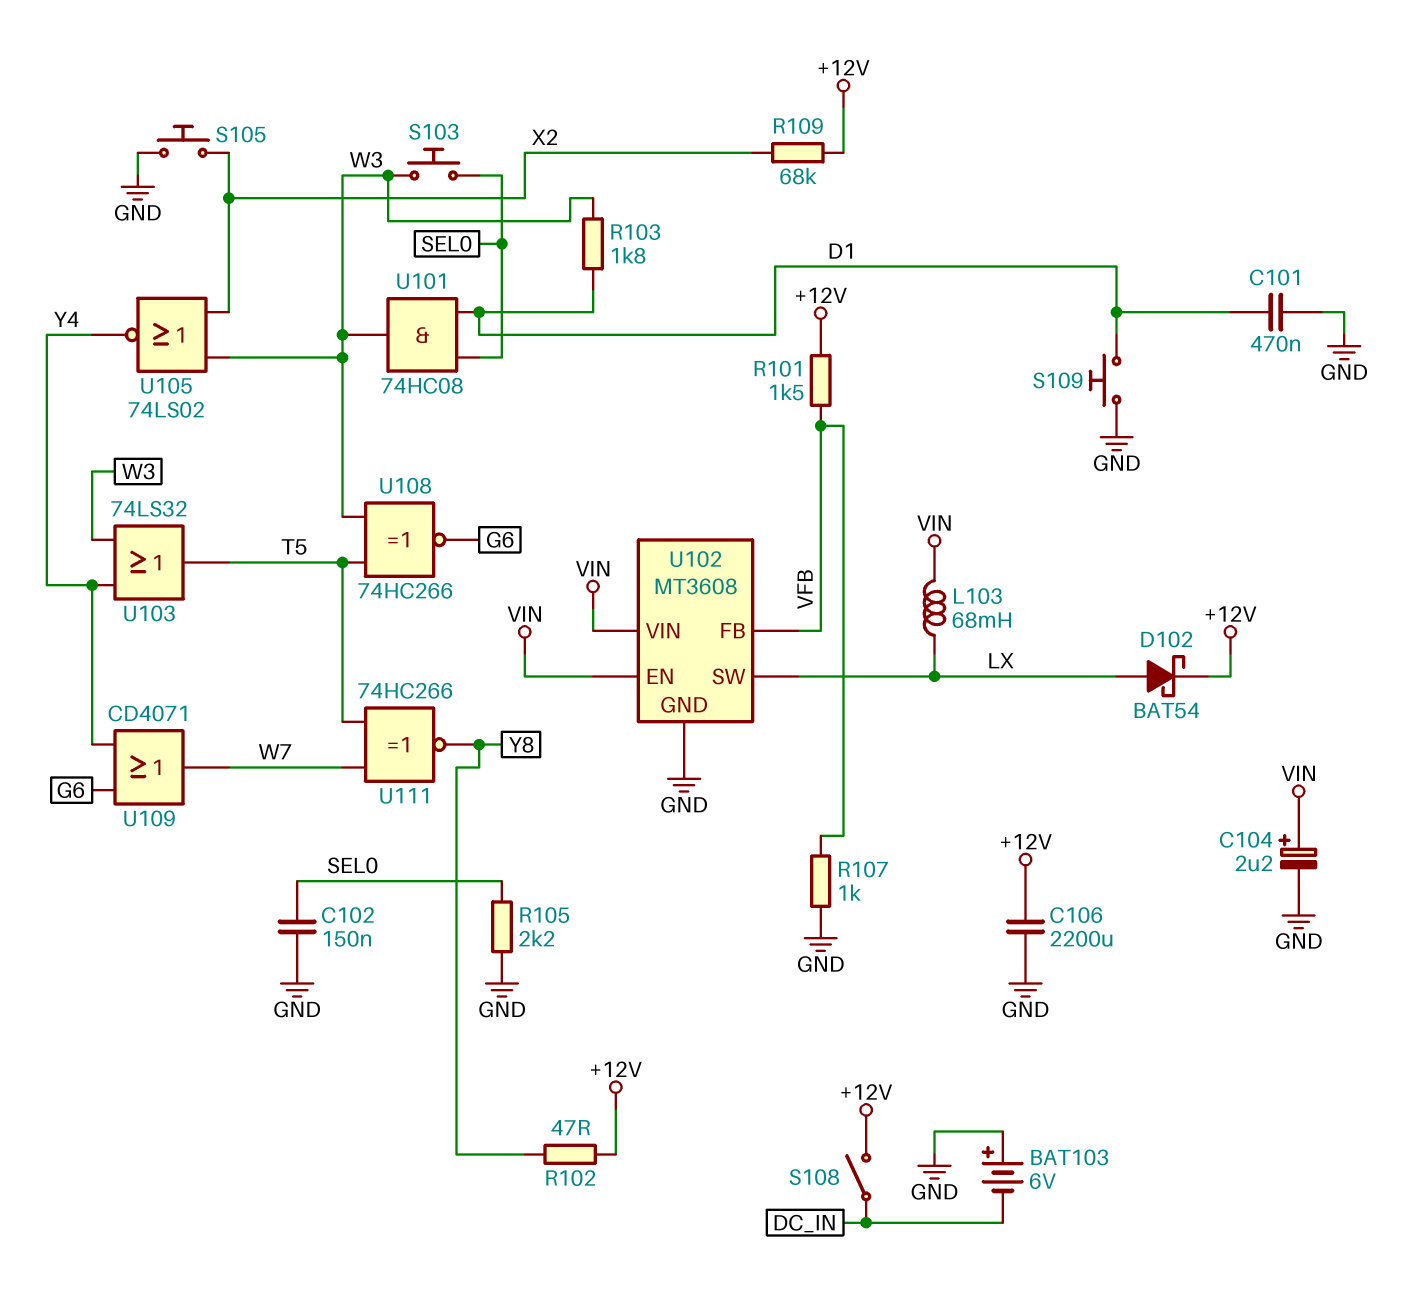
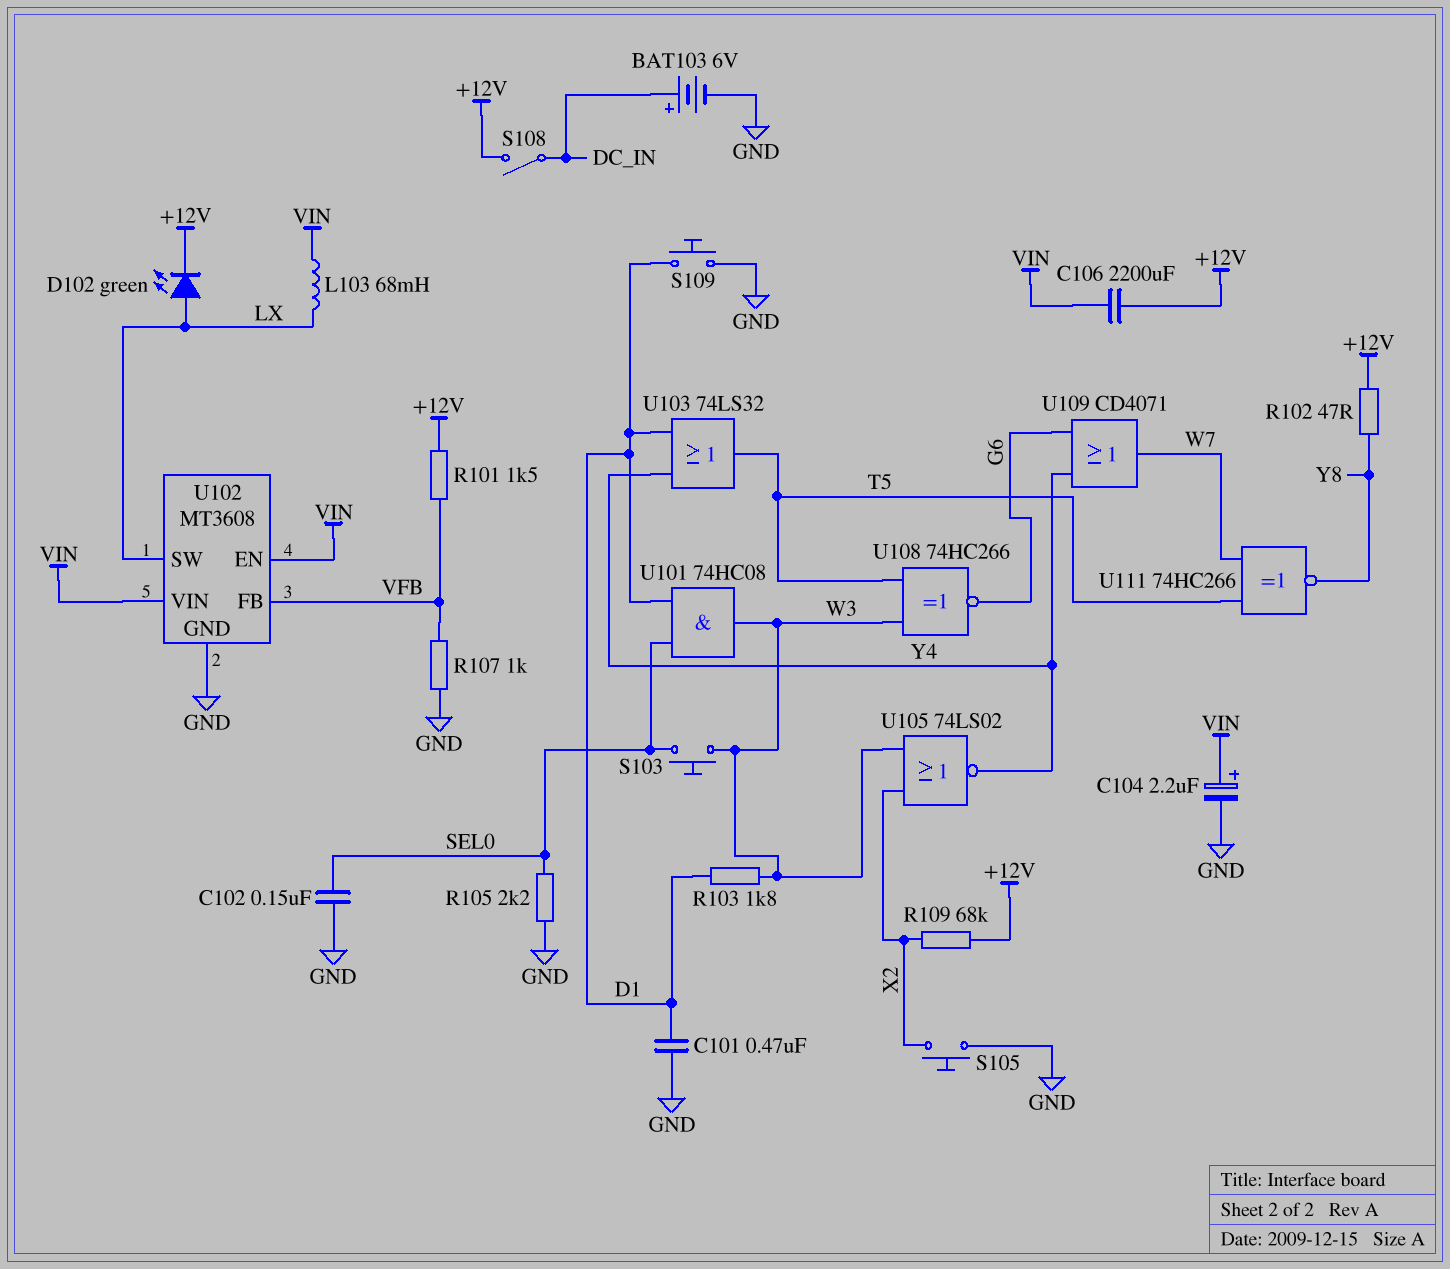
BAT103: 6V (plus GND, minus DC_IN) -> 6V (plus DC_IN, minus GND)
C106: 2200uF (+12V, GND) -> 2200uF (+12V, VIN)
D102: schottky BAT54 (A LX, K +12V) -> LED green (A LX, K +12V)
U103: OR 74LS32 (in W3, in Y4, out T5) -> OR 74LS32 (in D1, in Y4, out T5)

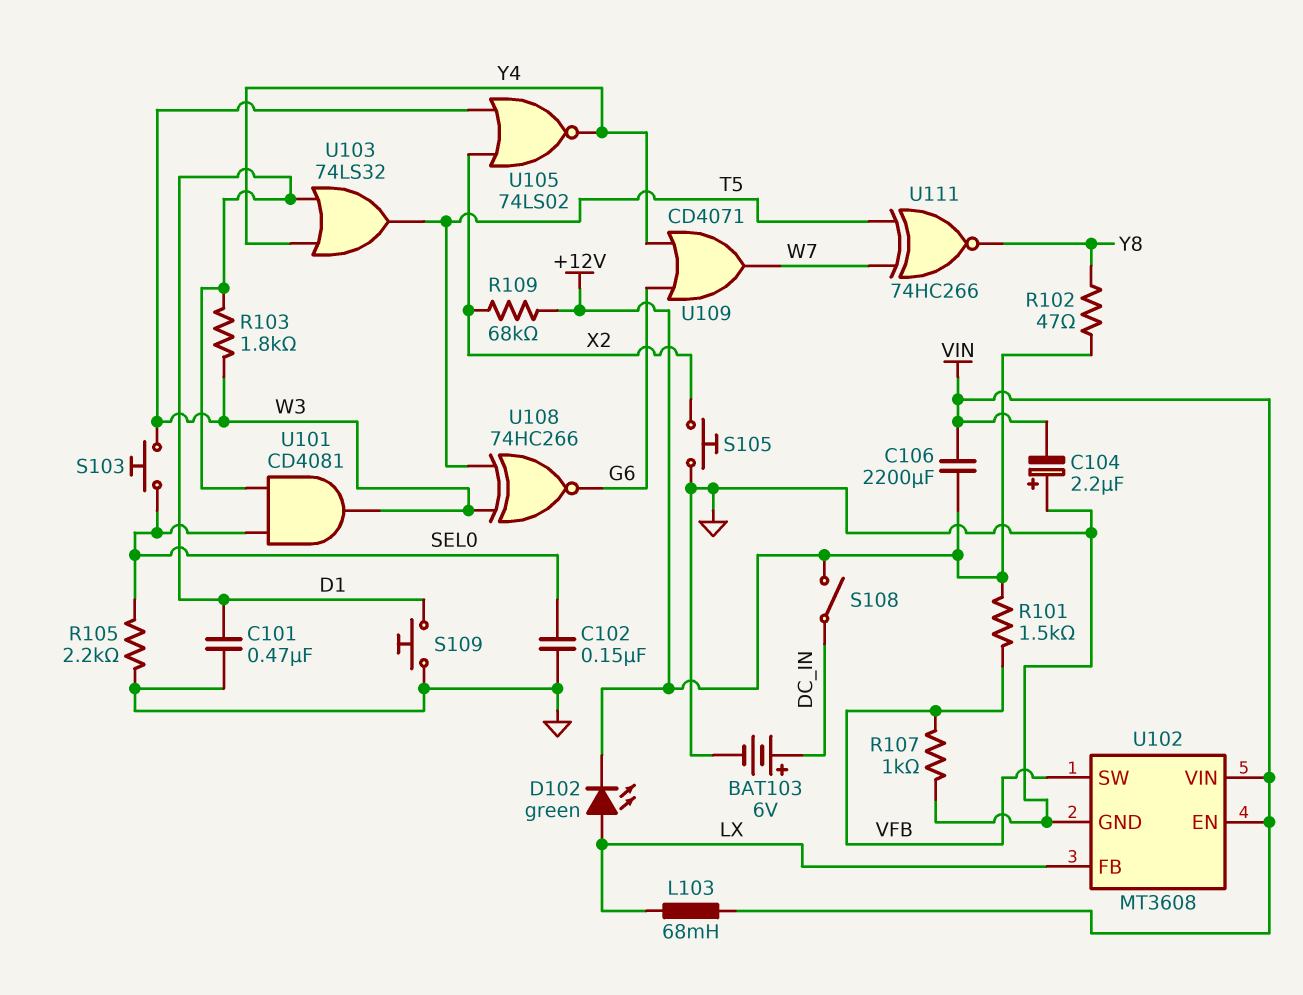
C104: 2.2uF (plus VIN, minus GND) -> 2.2uF (plus GND, minus VIN)
U101: AND 74HC08 (in D1, in SEL0, out W3) -> AND CD4081 (in D1, in SEL0, out W3)
U102 pin FB: VFB -> LX
U102 pin SW: LX -> VFB

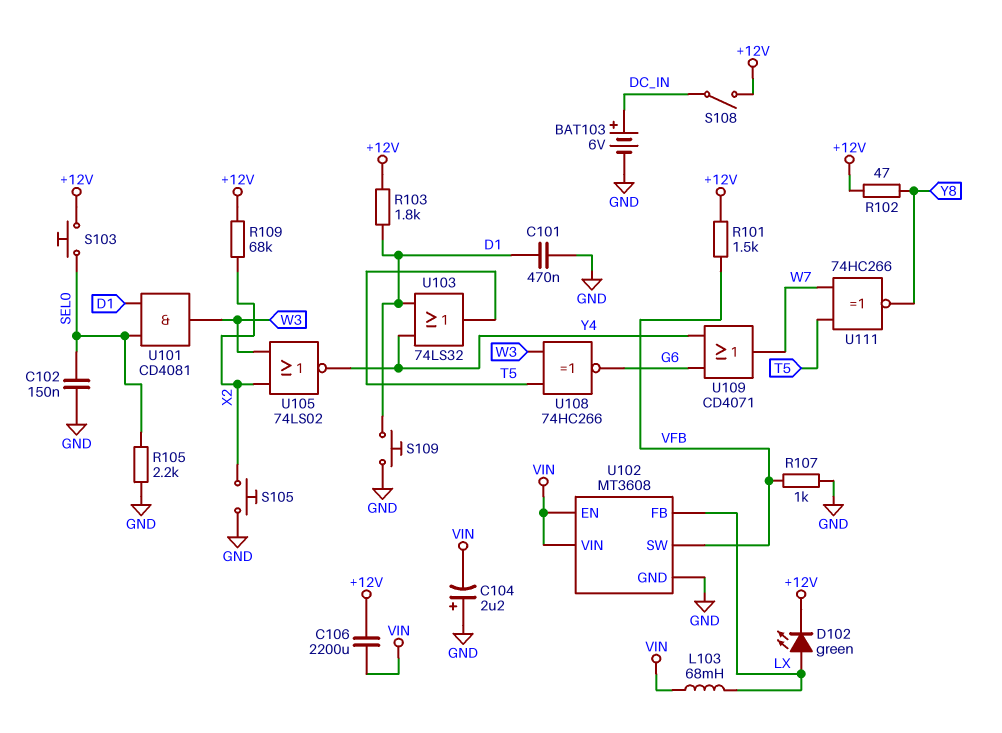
R103: 1.8k (D1, W3) -> 1.8k (+12V, D1)
S103: button (SEL0, W3) -> button (+12V, SEL0)

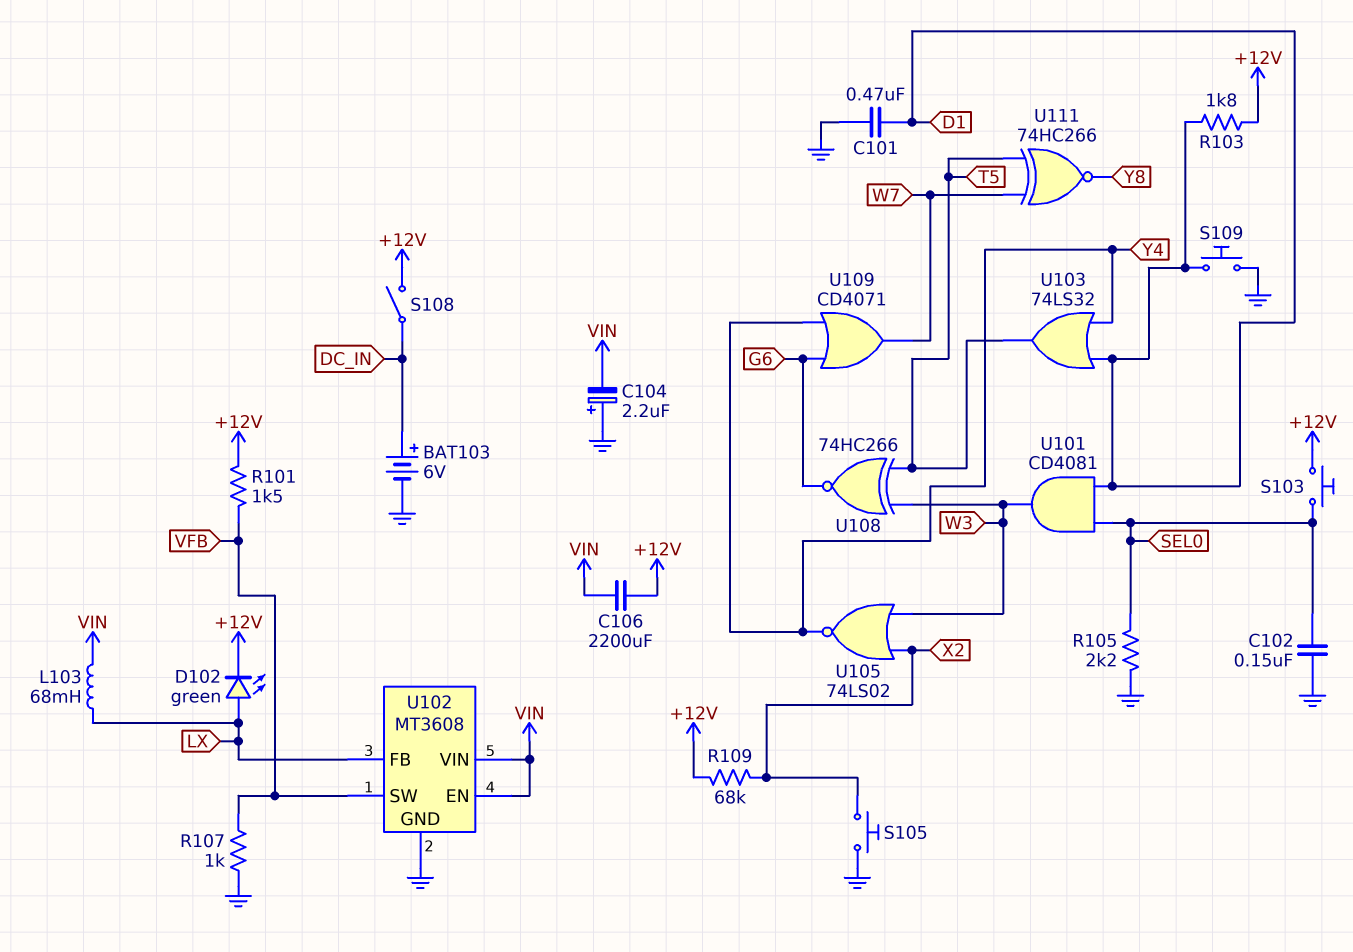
R102: 47 (+12V, Y8) -> none

